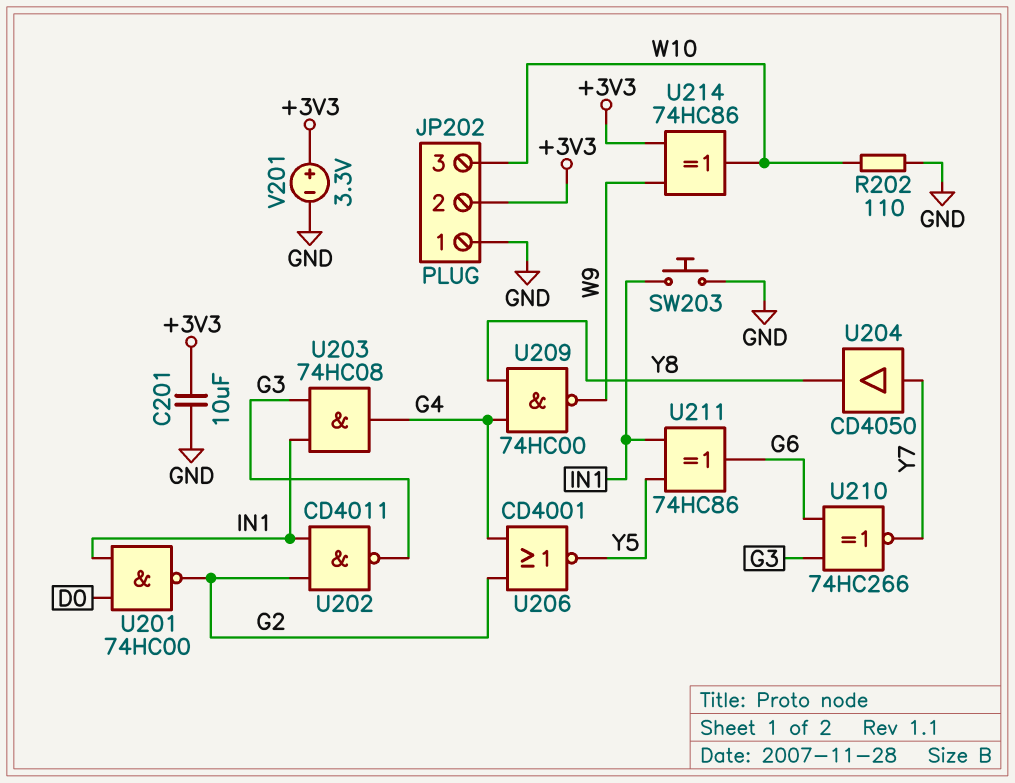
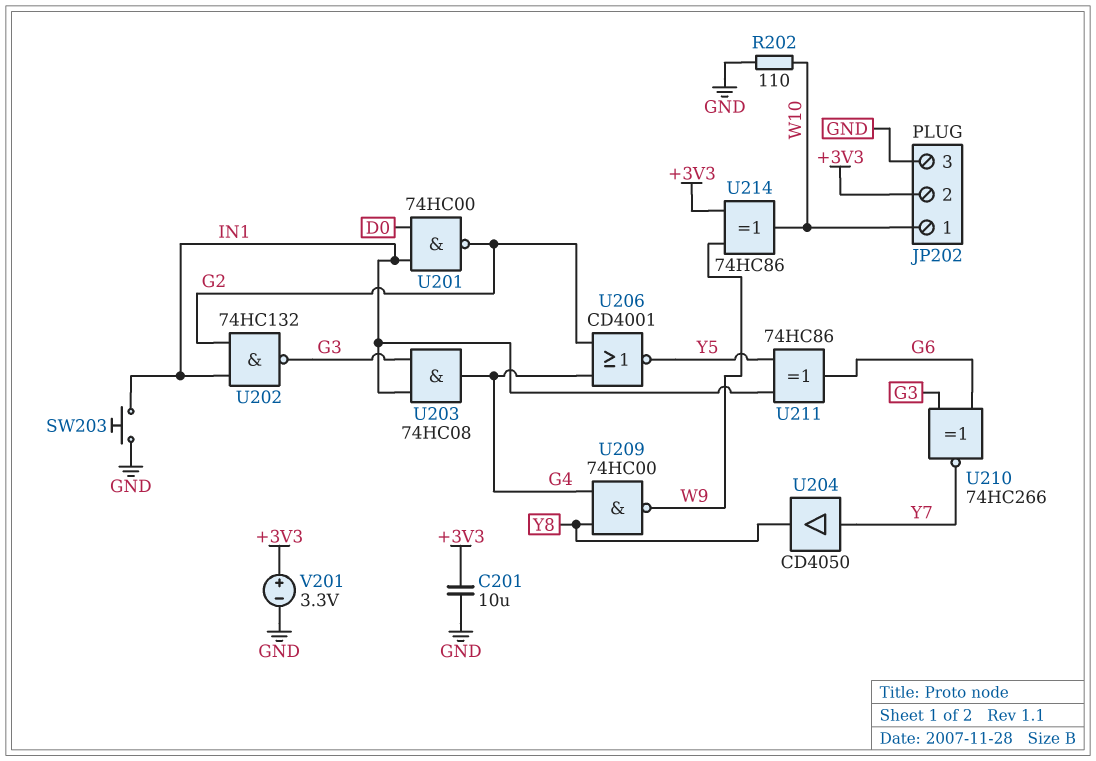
JP202 pin 1: GND -> W10
JP202 pin 3: W10 -> GND
U202: NAND CD4011 (in G2, in IN1, out G3) -> NAND 74HC132 (in G2, in IN1, out G3)

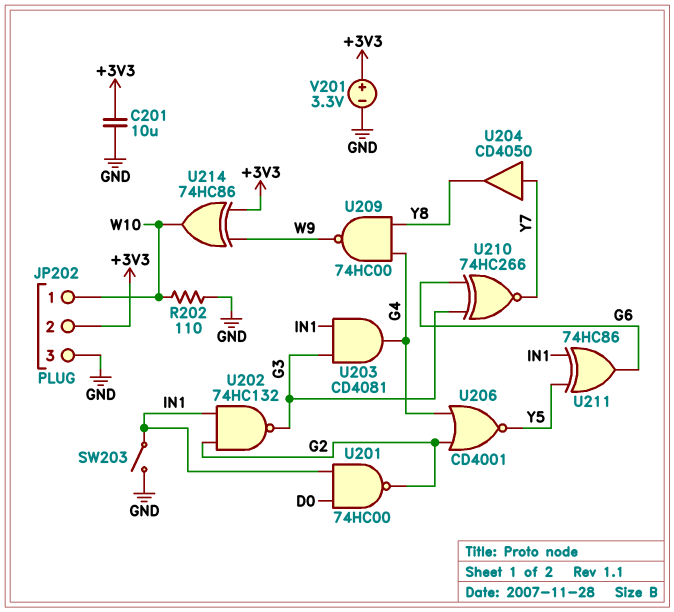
SW203: button (GND, IN1) -> switch (GND, IN1)
U203: AND 74HC08 (in G3, in IN1, out G4) -> AND CD4081 (in G3, in IN1, out G4)

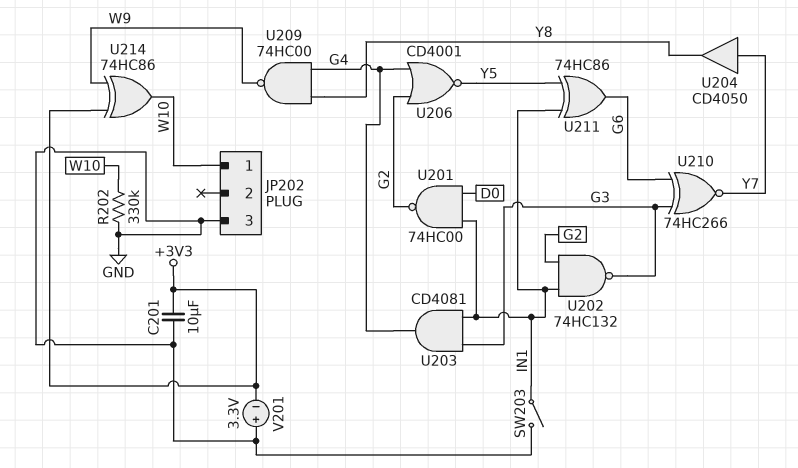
JP202 pin 2: +3V3 -> none
R202: 110 (GND, W10) -> 330k (GND, W10)
V201: 3.3V (plus +3V3, minus GND) -> 3.3V (plus GND, minus +3V3)

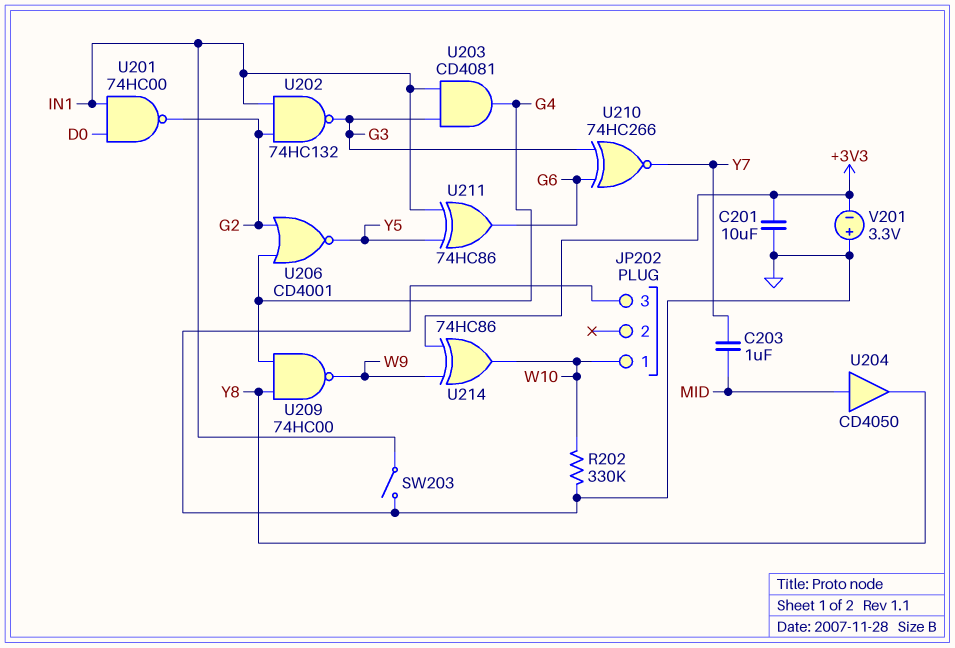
C203: none -> 1uF (MID, Y7)
U204: buffer CD4050 (in Y7, out Y8) -> buffer CD4050 (in MID, out Y8)

